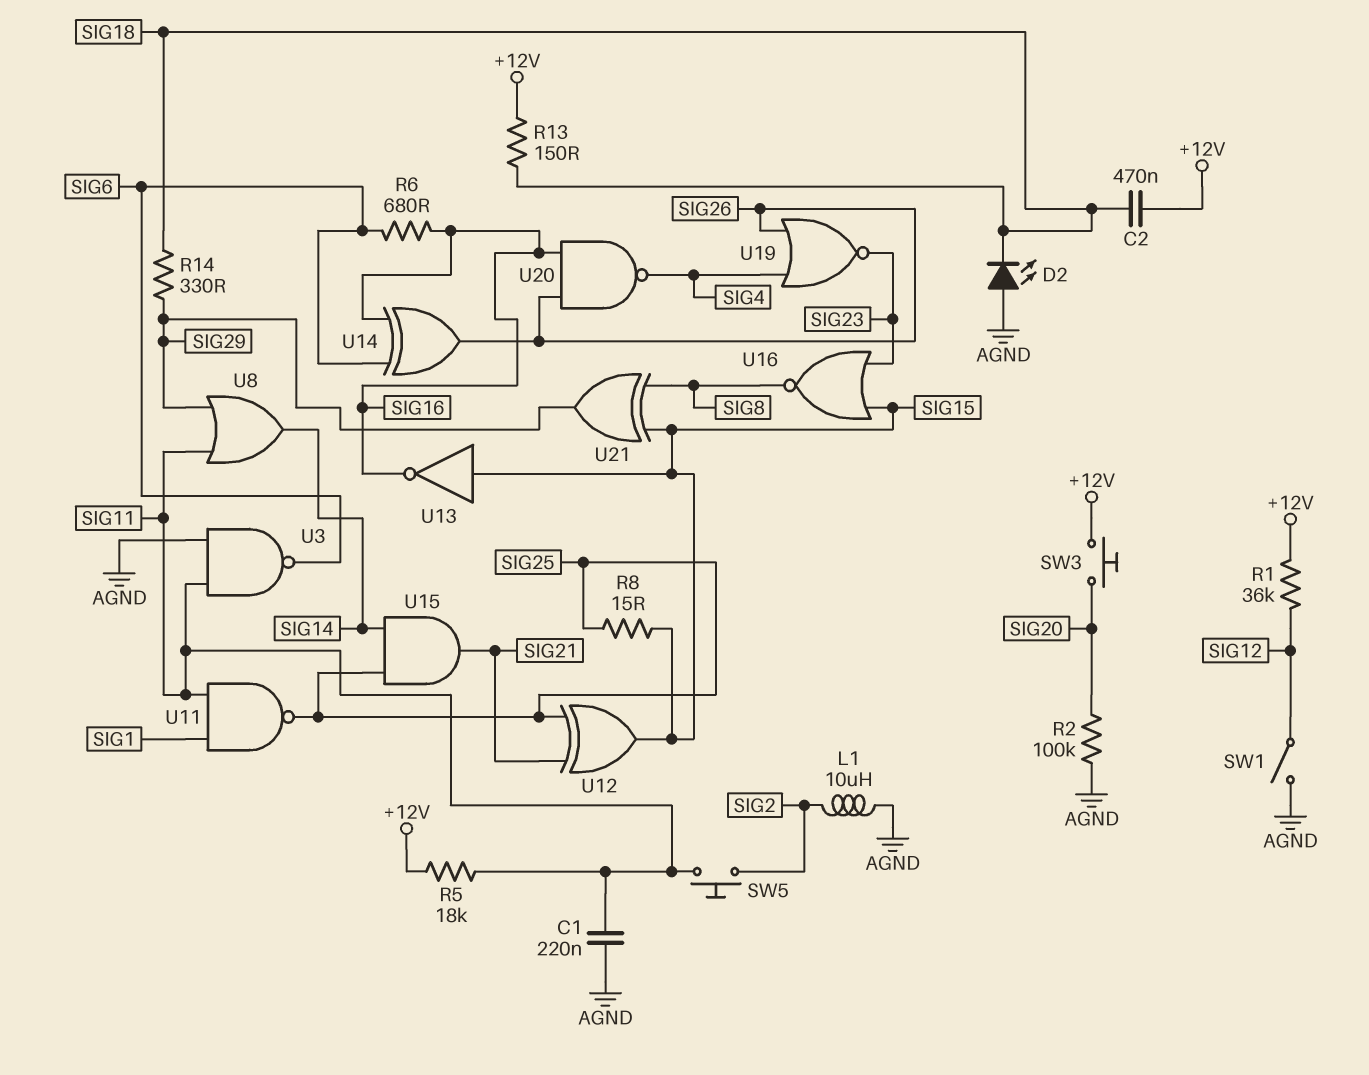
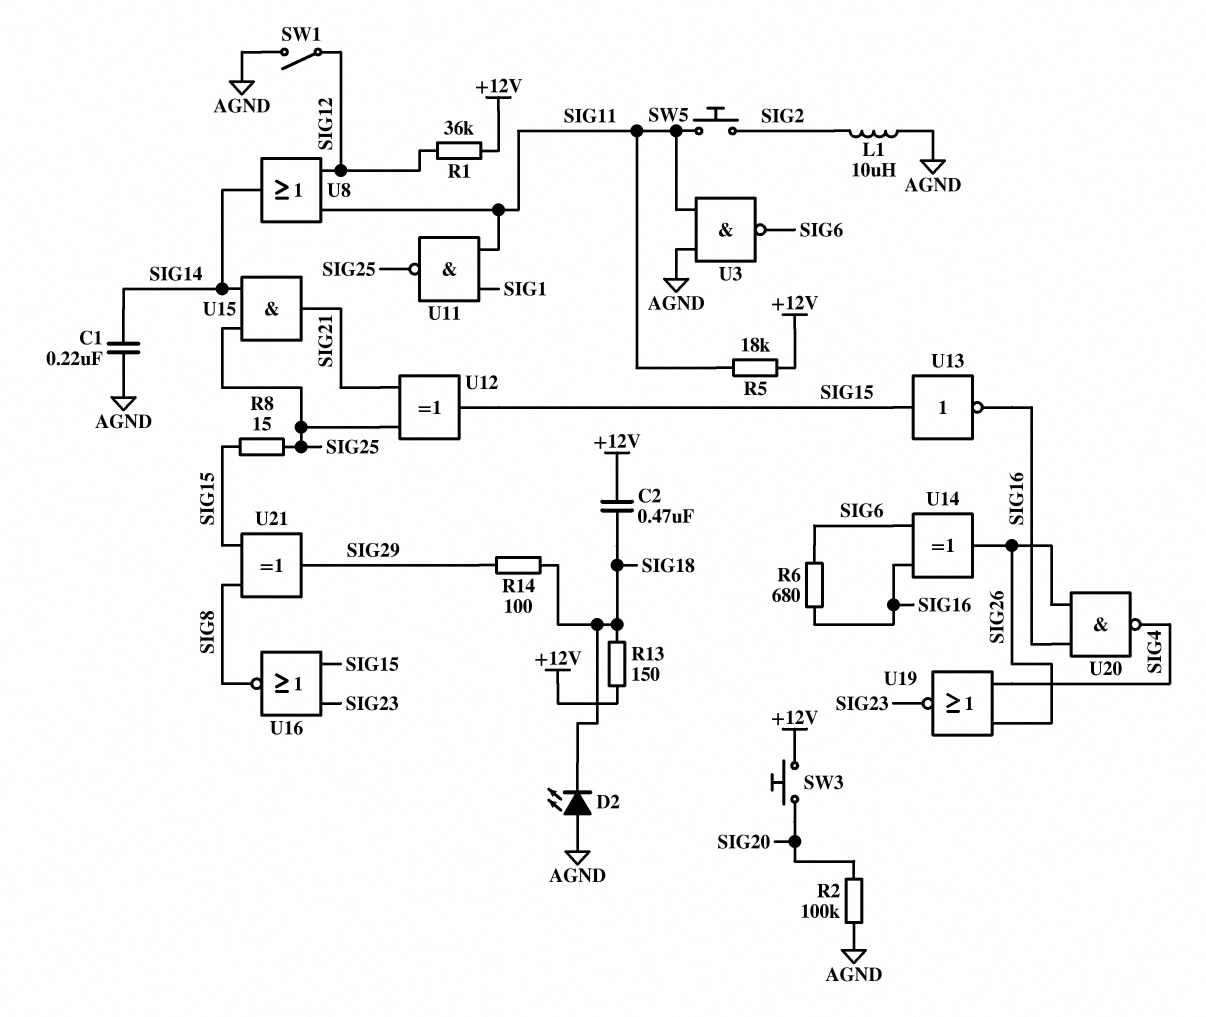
C1: 220nF (AGND, SIG11) -> 220nF (AGND, SIG14)
R14: 330 (SIG18, SIG29) -> 100 (SIG18, SIG29)
U8: OR (in SIG11, in SIG29, out SIG14) -> OR (in SIG11, in SIG12, out SIG14)

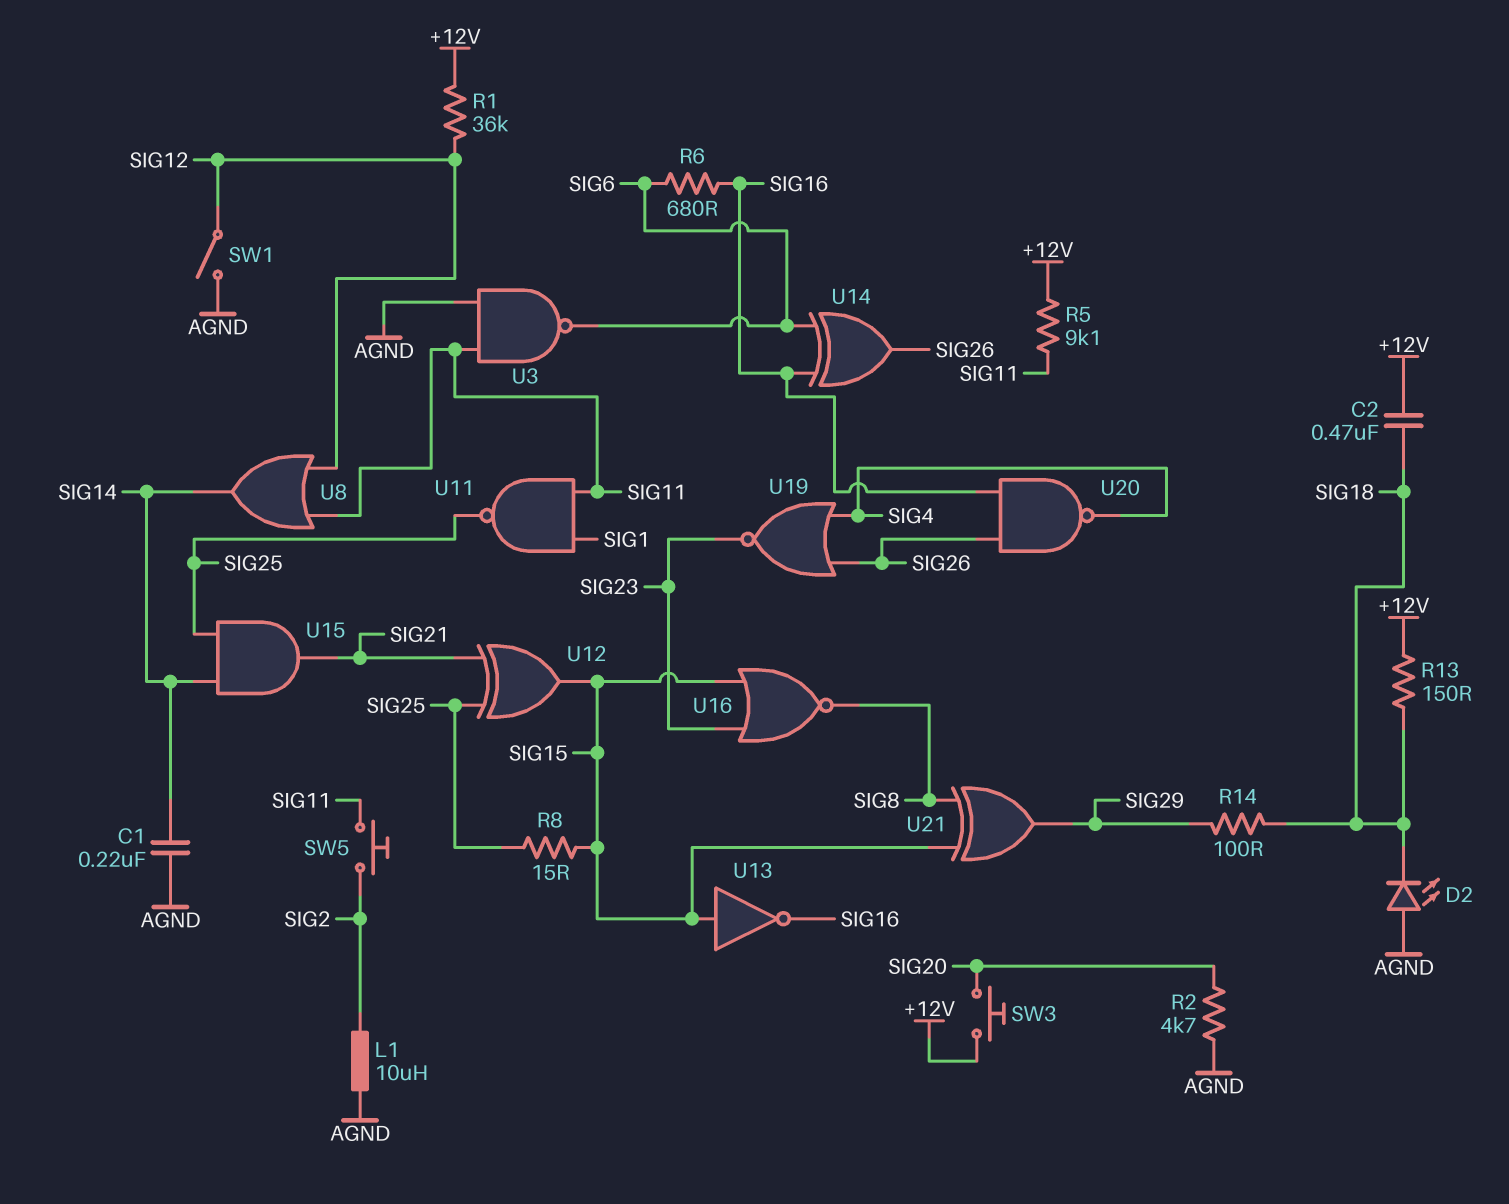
R2: 100k (AGND, SIG20) -> 4.7k (AGND, SIG20)
R5: 18k (+12V, SIG11) -> 9.1k (+12V, SIG11)

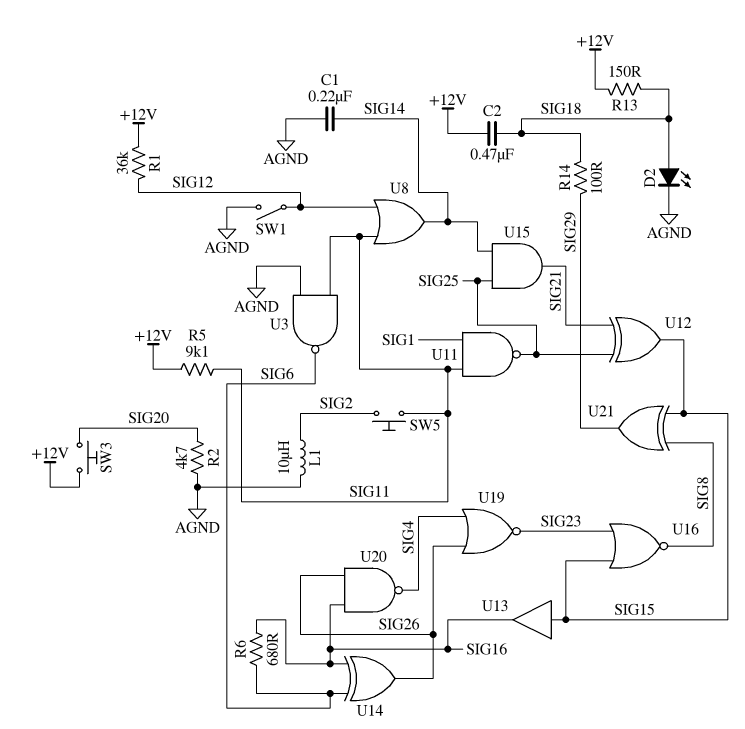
D2: LED (A AGND, K SIG18) -> LED (A SIG18, K AGND)
R8: 15 (SIG15, SIG25) -> none
U13: NOT (in SIG15, out SIG16) -> buffer (in SIG15, out SIG16)

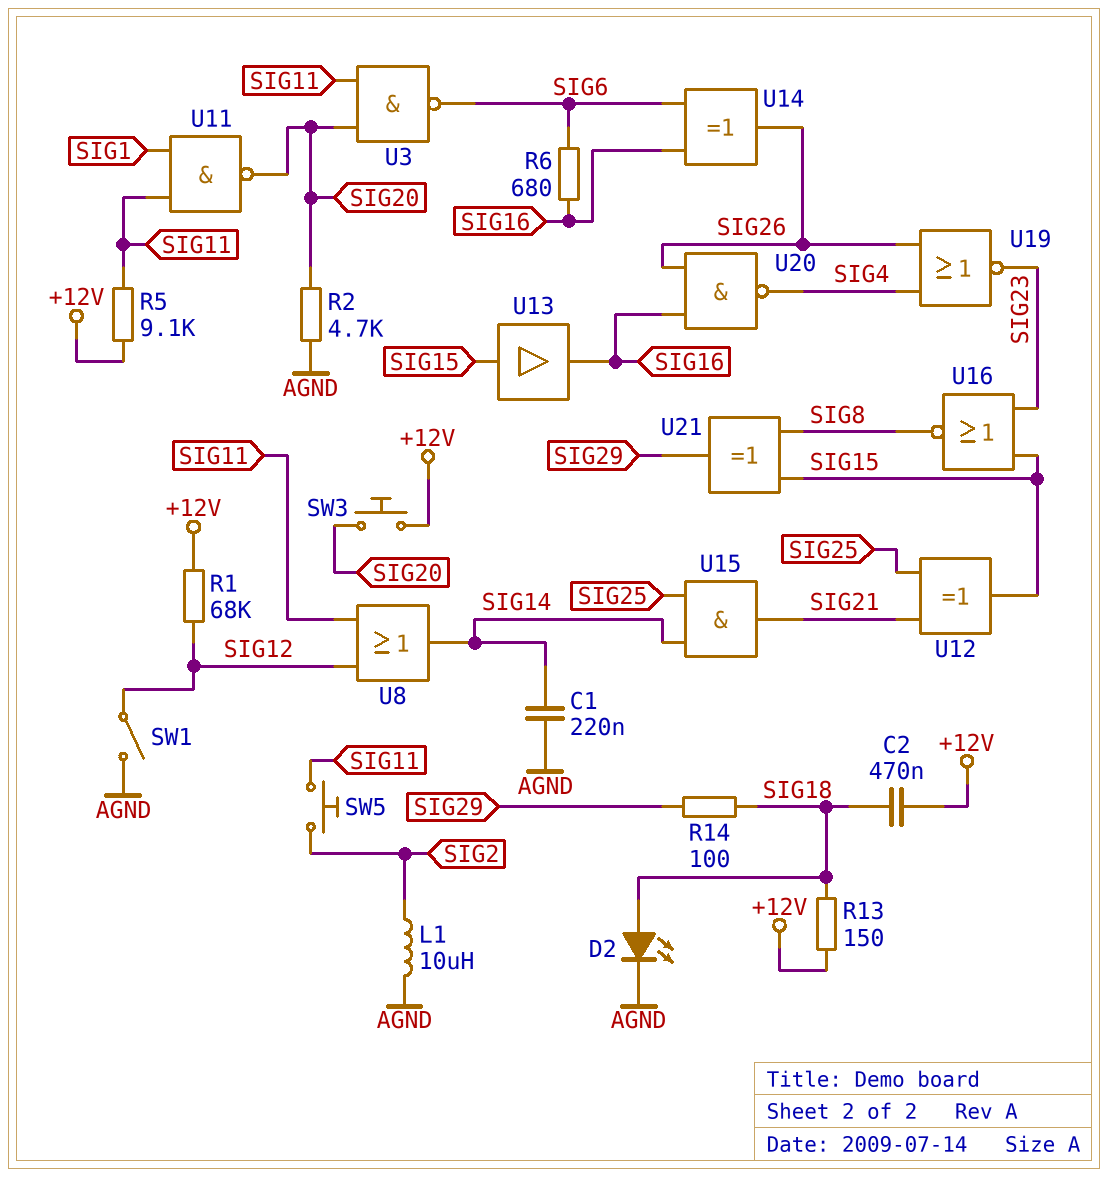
R1: 36k (+12V, SIG12) -> 68k (+12V, SIG12)
U3: NAND (in AGND, in SIG11, out SIG6) -> NAND (in SIG11, in SIG20, out SIG6)
U11: NAND (in SIG1, in SIG11, out SIG25) -> NAND (in SIG1, in SIG11, out SIG20)

